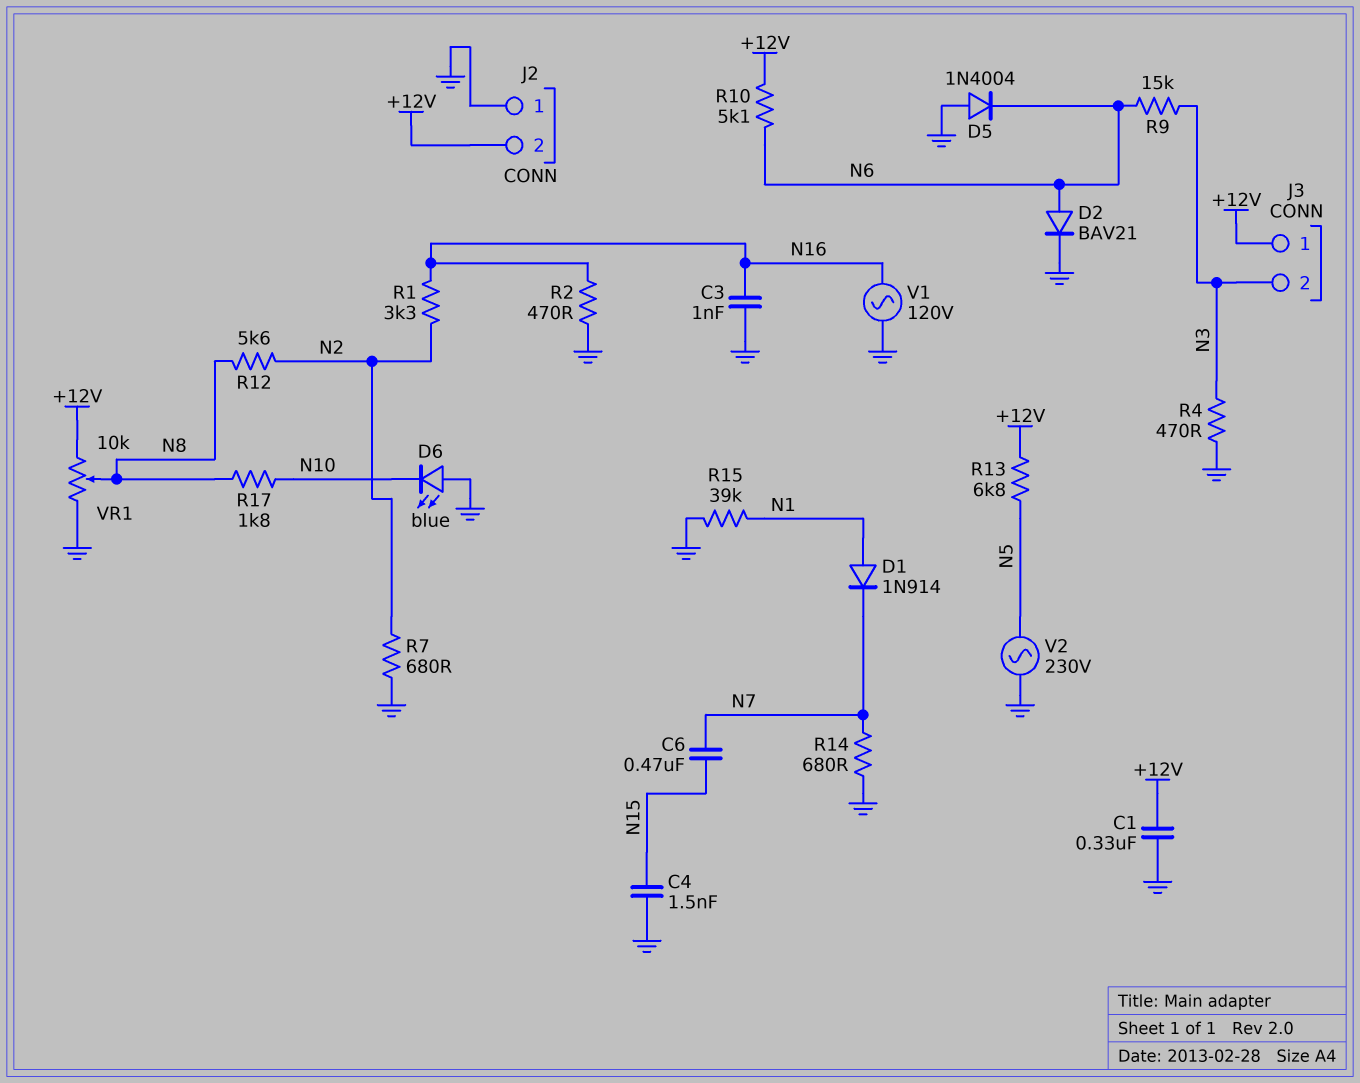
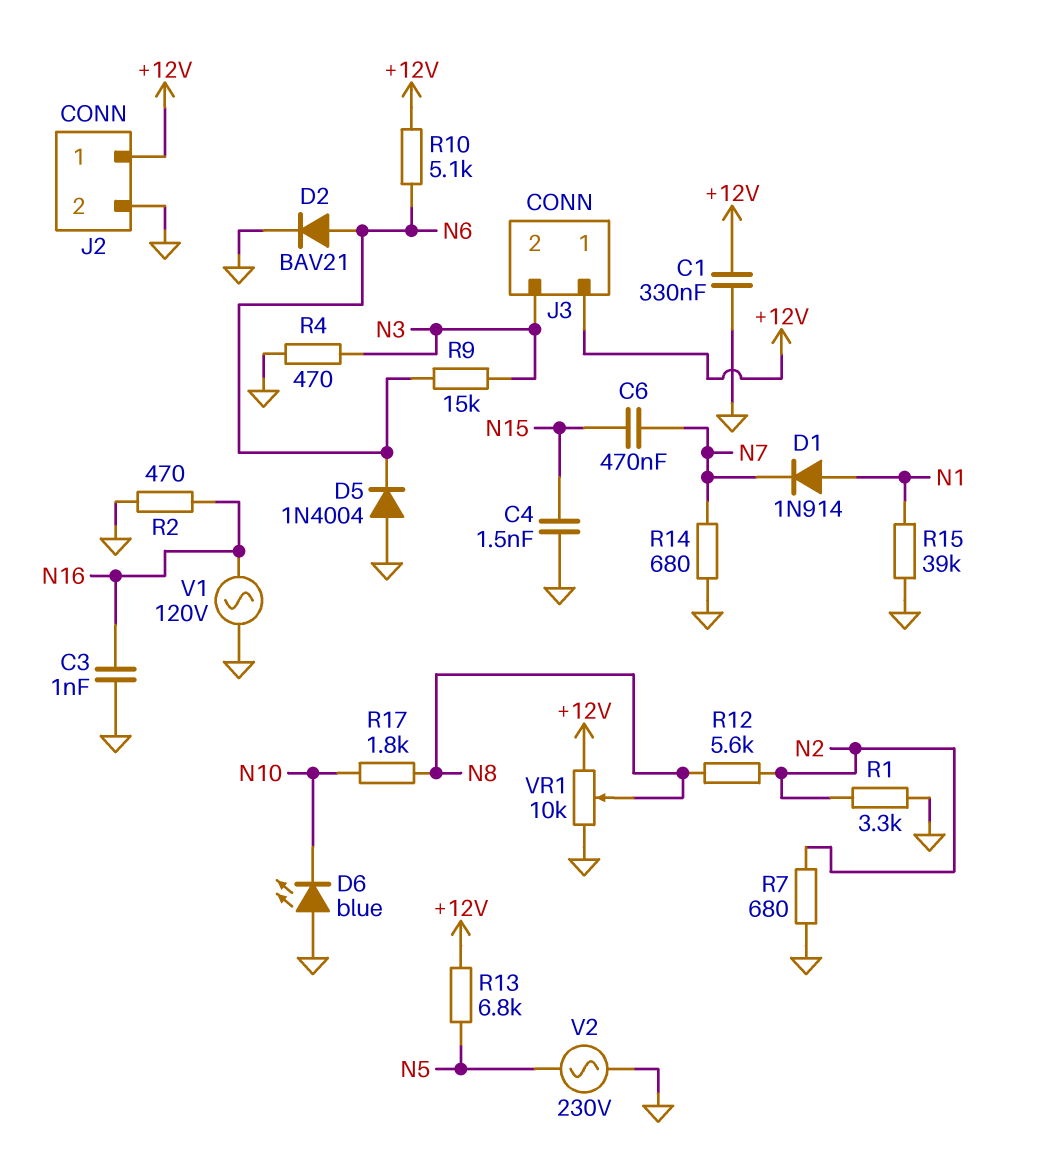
J2 pin 1: GND -> +12V
J2 pin 2: +12V -> GND
R1: 3.3k (N2, N16) -> 3.3k (GND, N2)

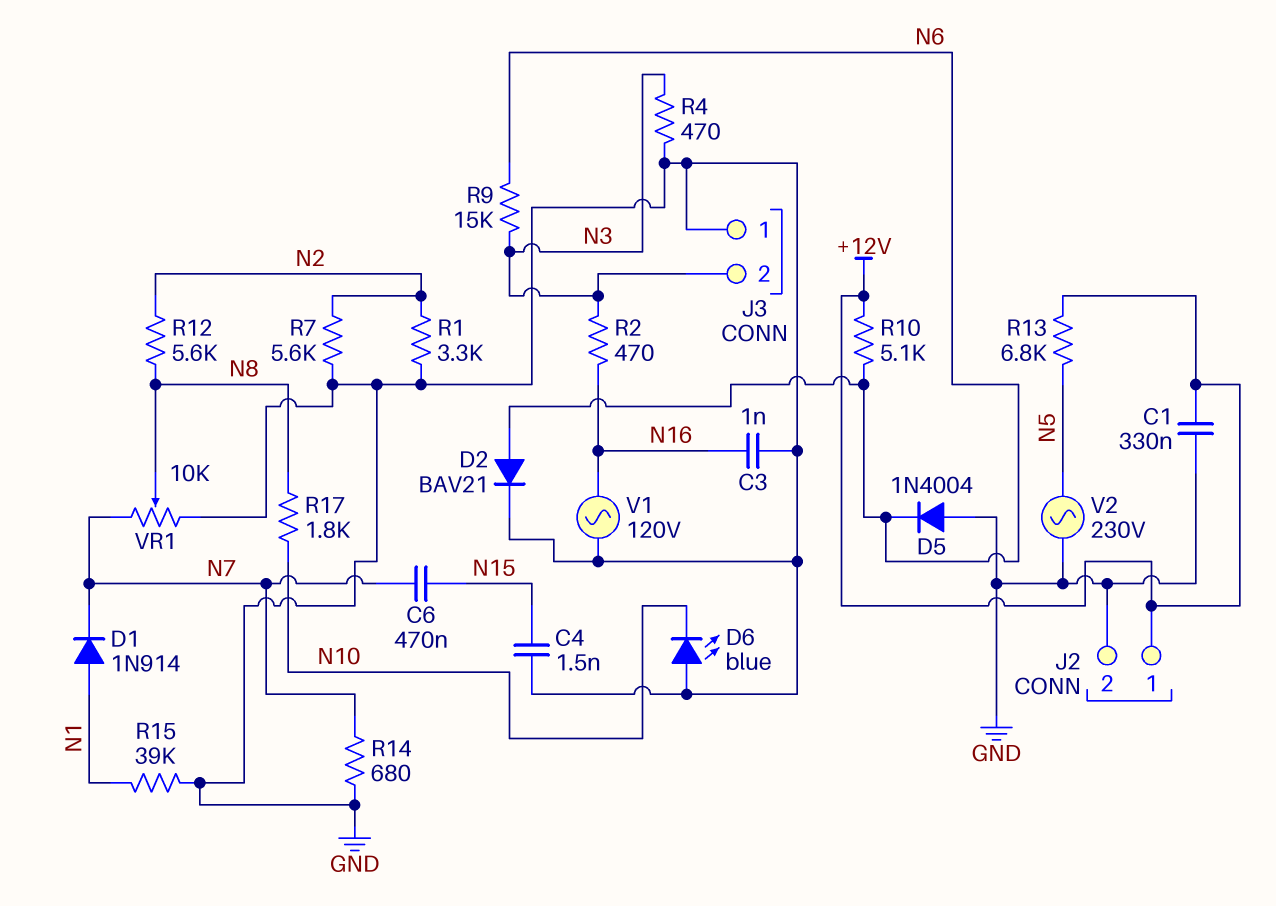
J3 pin 1: +12V -> GND
R2: 470 (GND, N16) -> 470 (N3, N16)
R7: 680 (GND, N2) -> 5.6k (GND, N2)
VR1: 10k (+12V, GND, wiper N8) -> 10k (GND, N7, wiper N8)

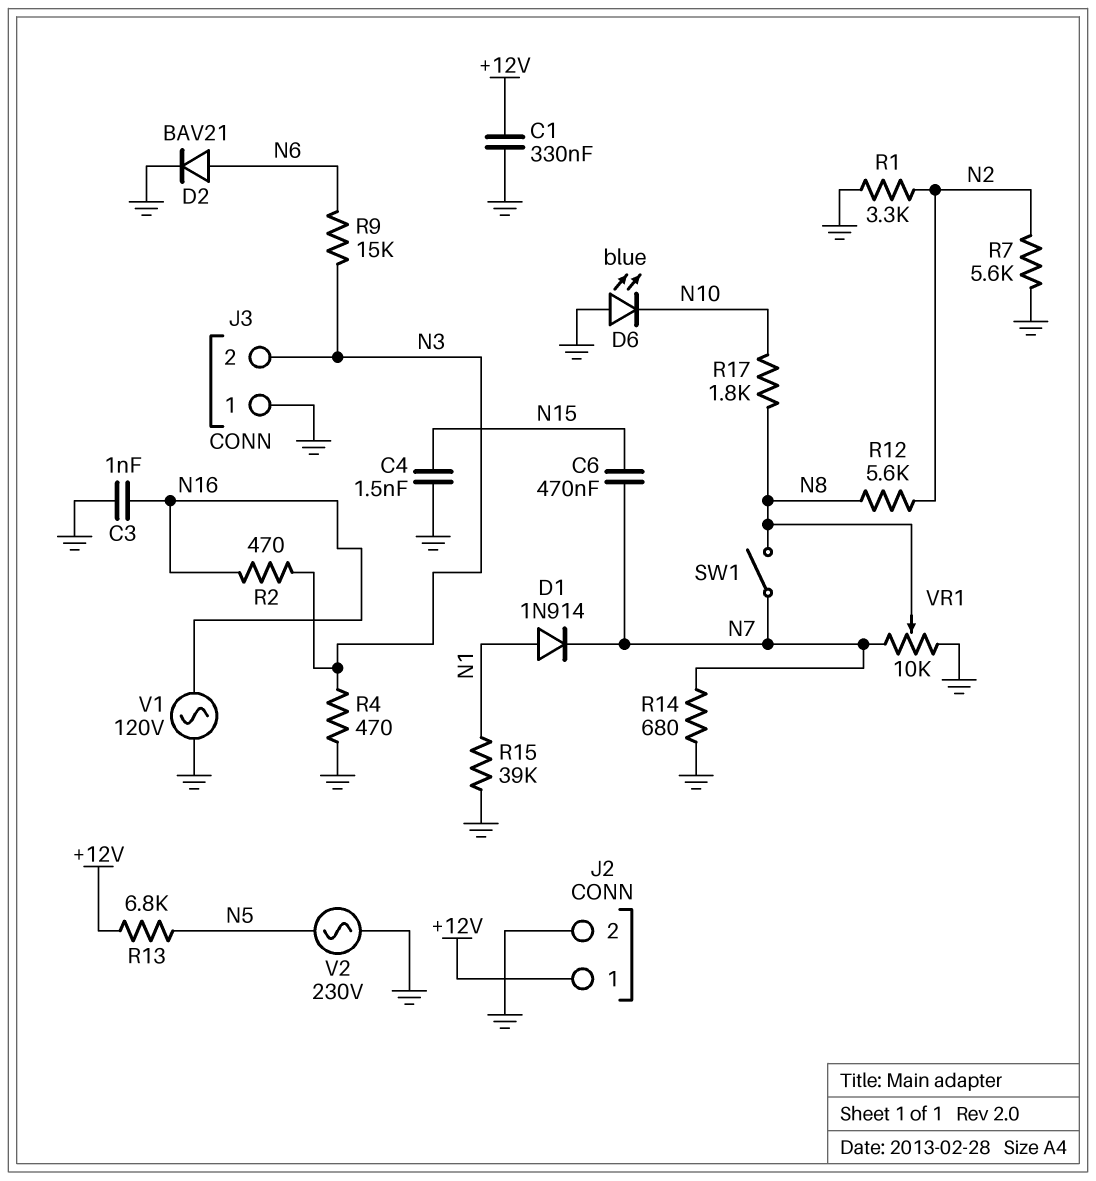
D5: diode 1N4004 (A GND, K N6) -> none
R10: 5.1k (+12V, N6) -> none
SW1: none -> switch (N7, N8)

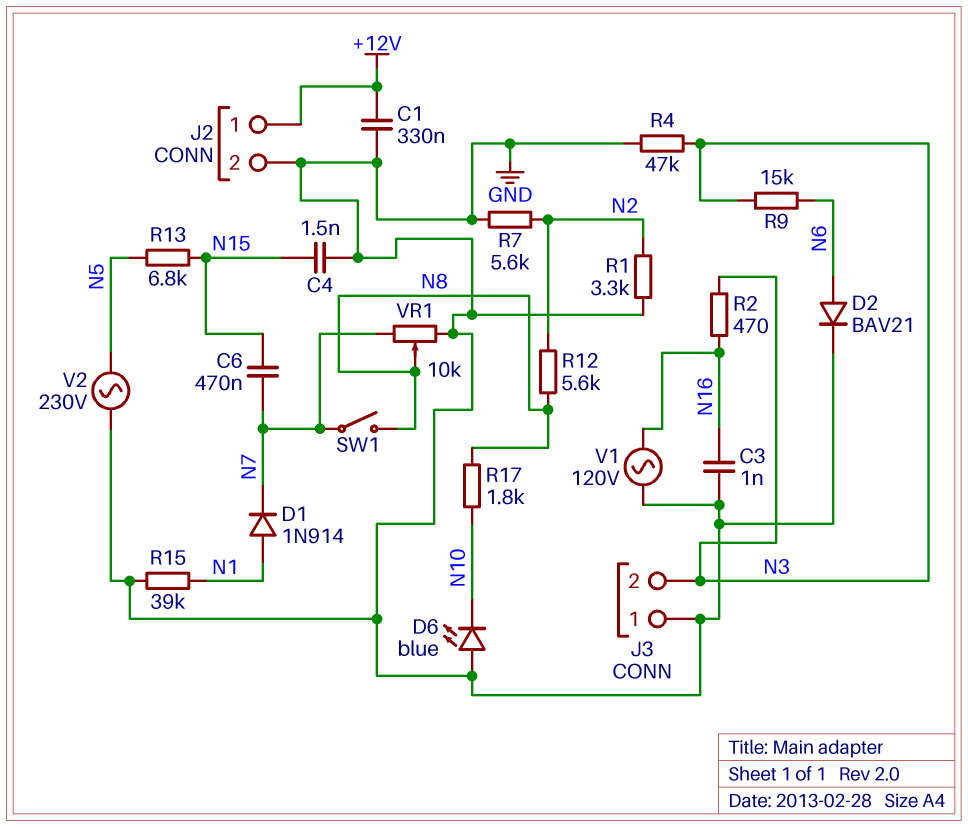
R4: 470 (GND, N3) -> 47k (GND, N3)
R13: 6.8k (+12V, N5) -> 6.8k (N5, N15)
R14: 680 (GND, N7) -> none

